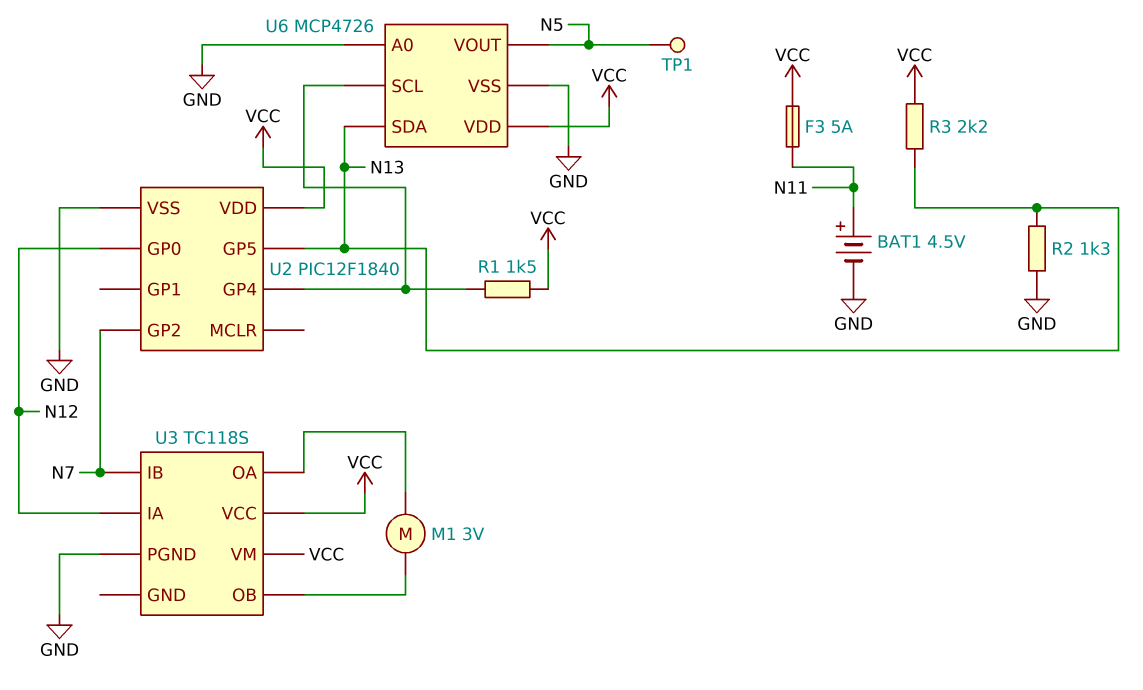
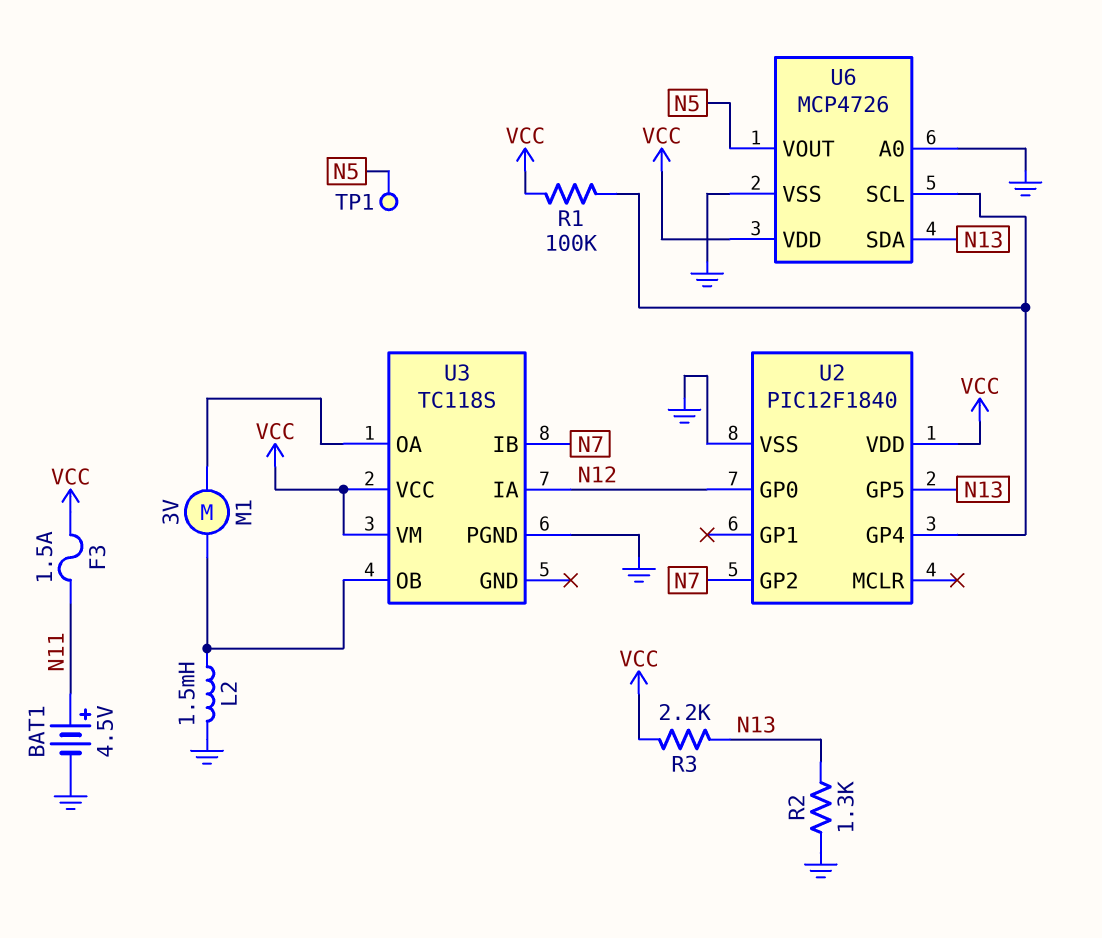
F3: 5A (N11, VCC) -> 1.5A (N11, VCC)
L2: none -> 1.5mH (GND, U3/OB)
R1: 1.5k (U2/GP4, VCC) -> 100k (U2/GP4, VCC)

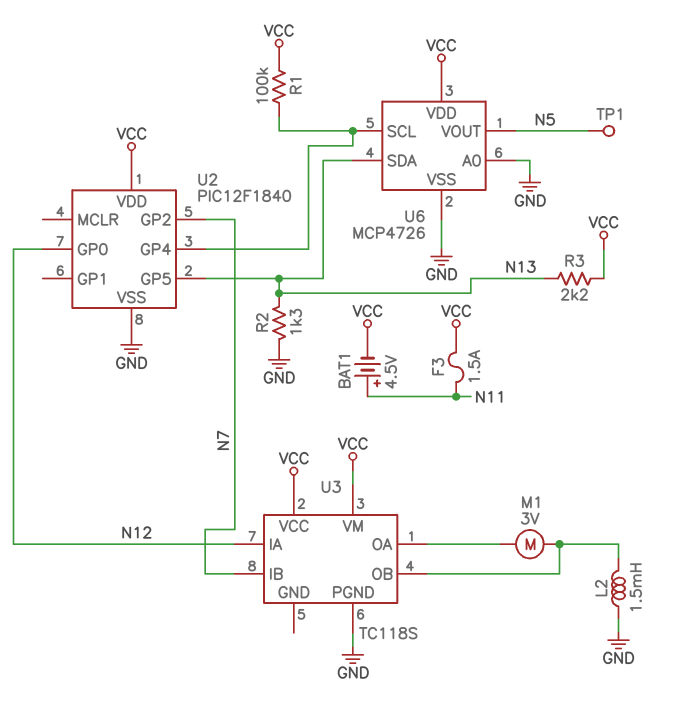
BAT1: 4.5V (plus N11, minus GND) -> 4.5V (plus N11, minus VCC)

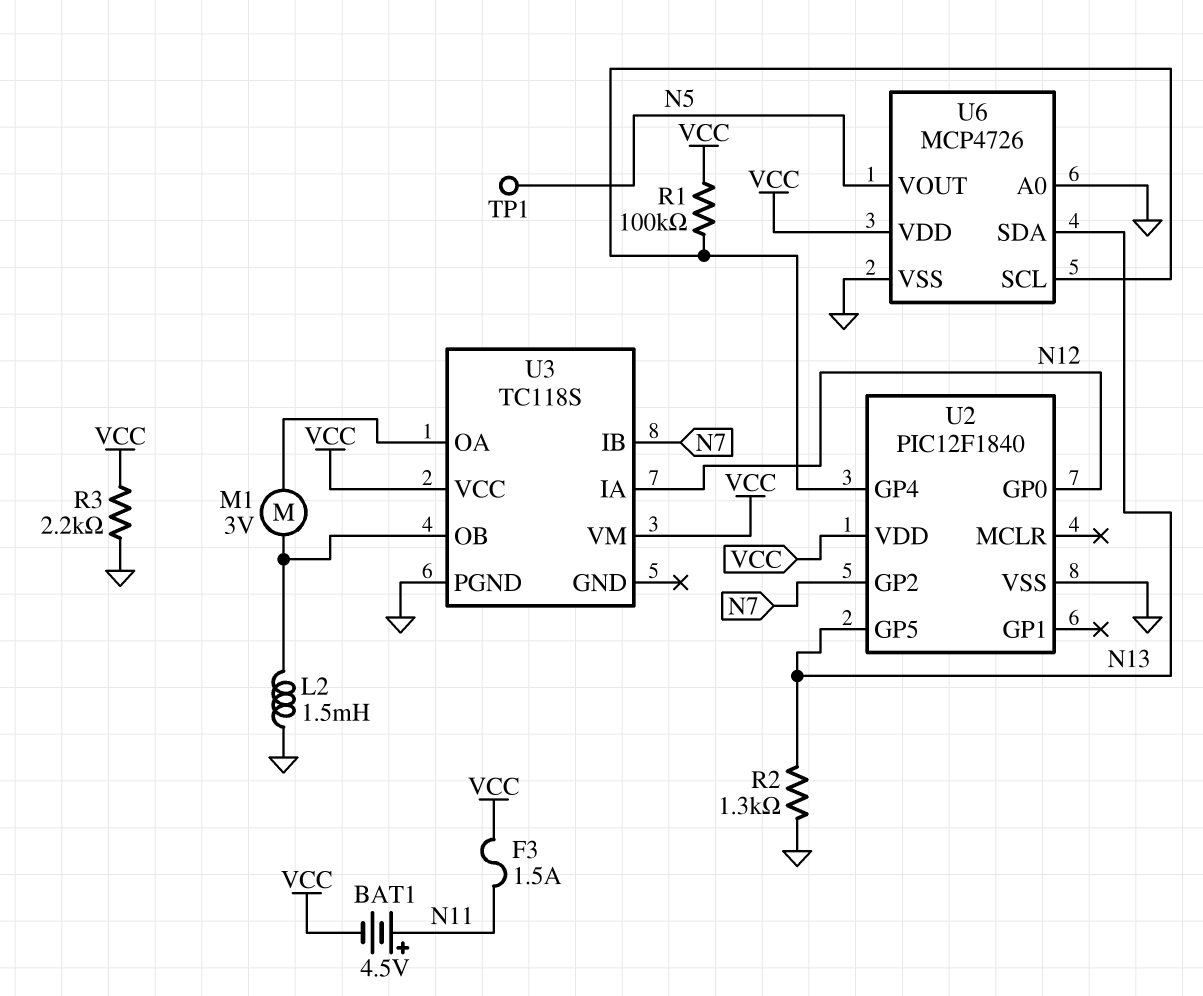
R3: 2.2k (N13, VCC) -> 2.2k (GND, VCC)

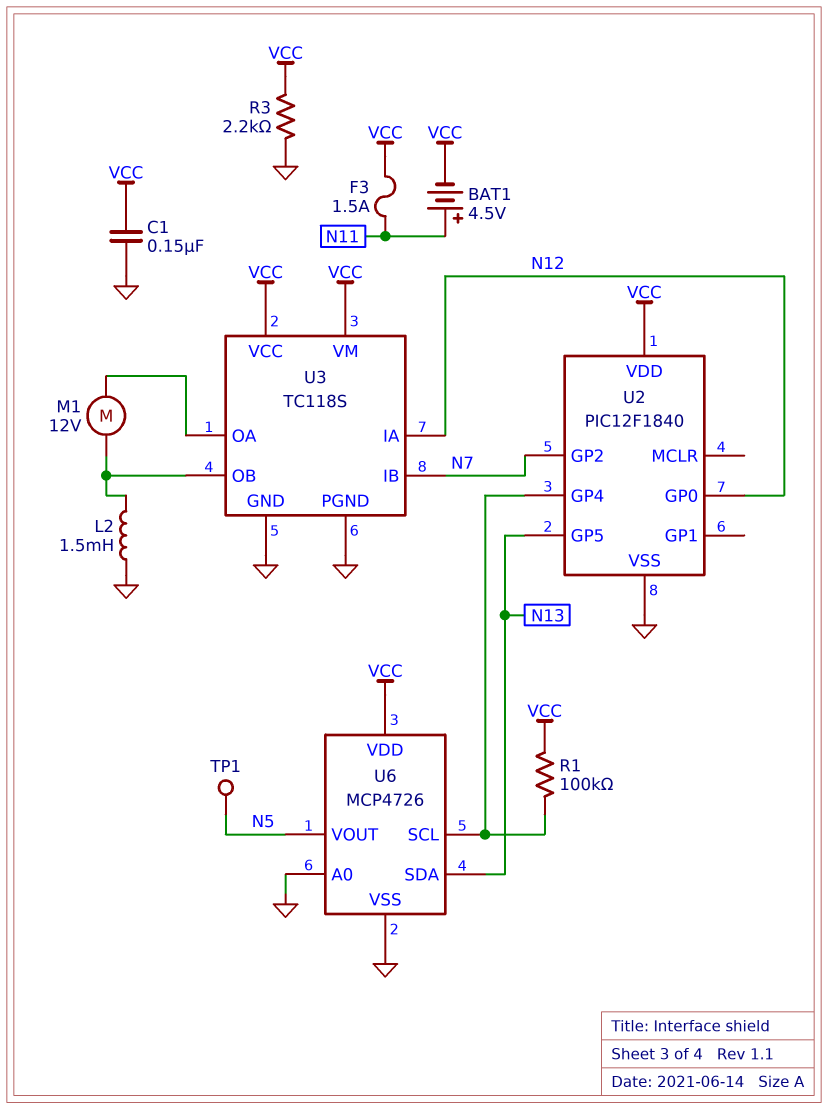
C1: none -> 150nF (GND, VCC)
M1: motor 3V (U3/OA, U3/OB) -> motor 12V (U3/OA, U3/OB)
R2: 1.3k (GND, N13) -> none
U3 pin GND: none -> GND

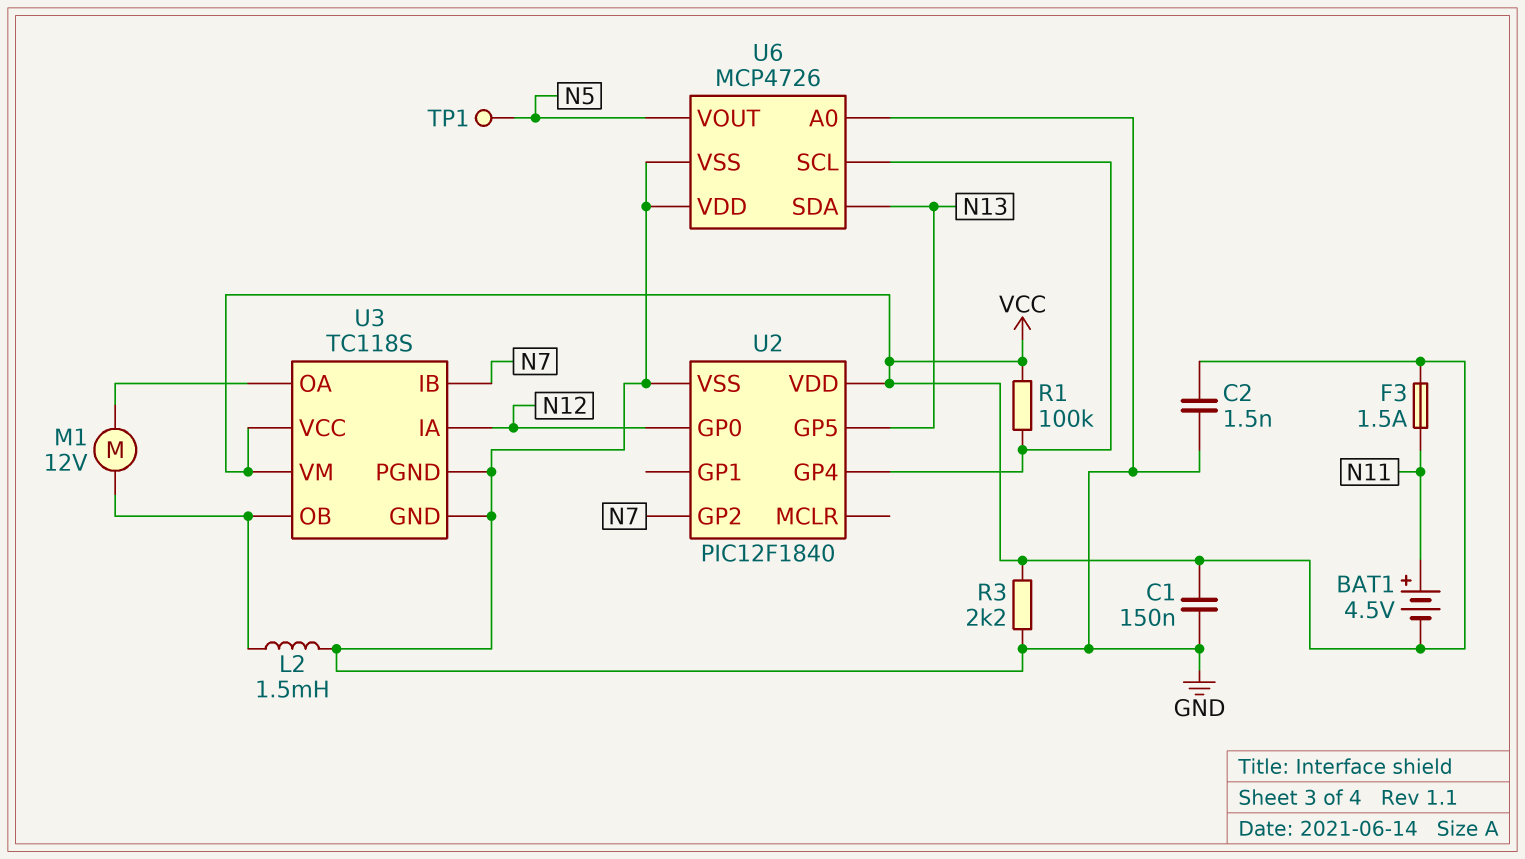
C2: none -> 1.5nF (GND, VCC)
U6 pin VDD: VCC -> GND

